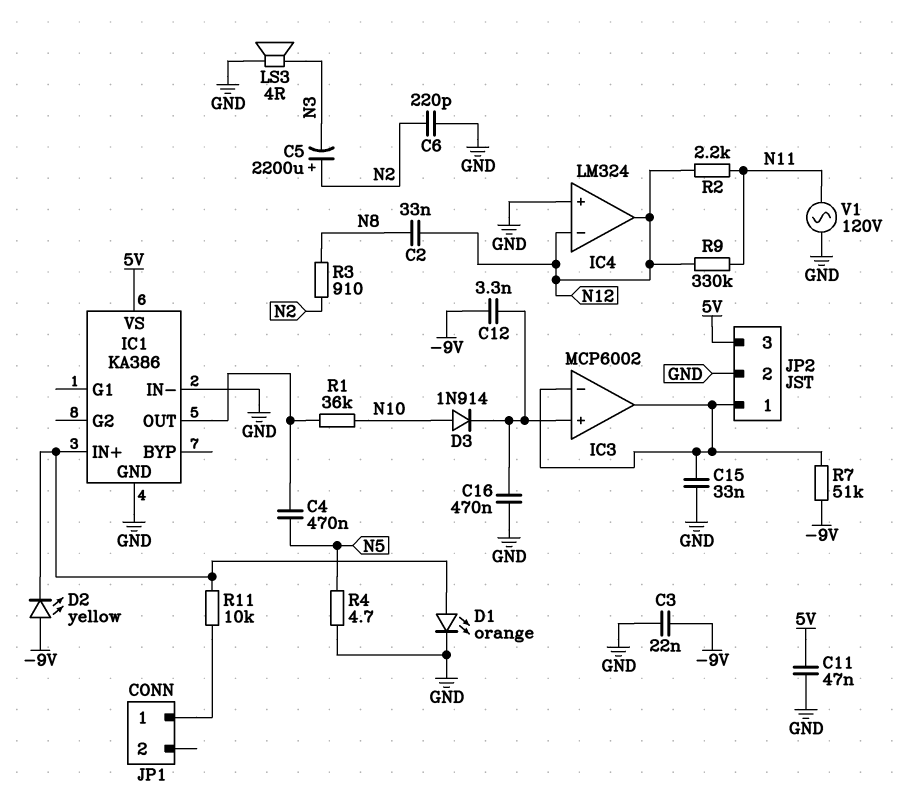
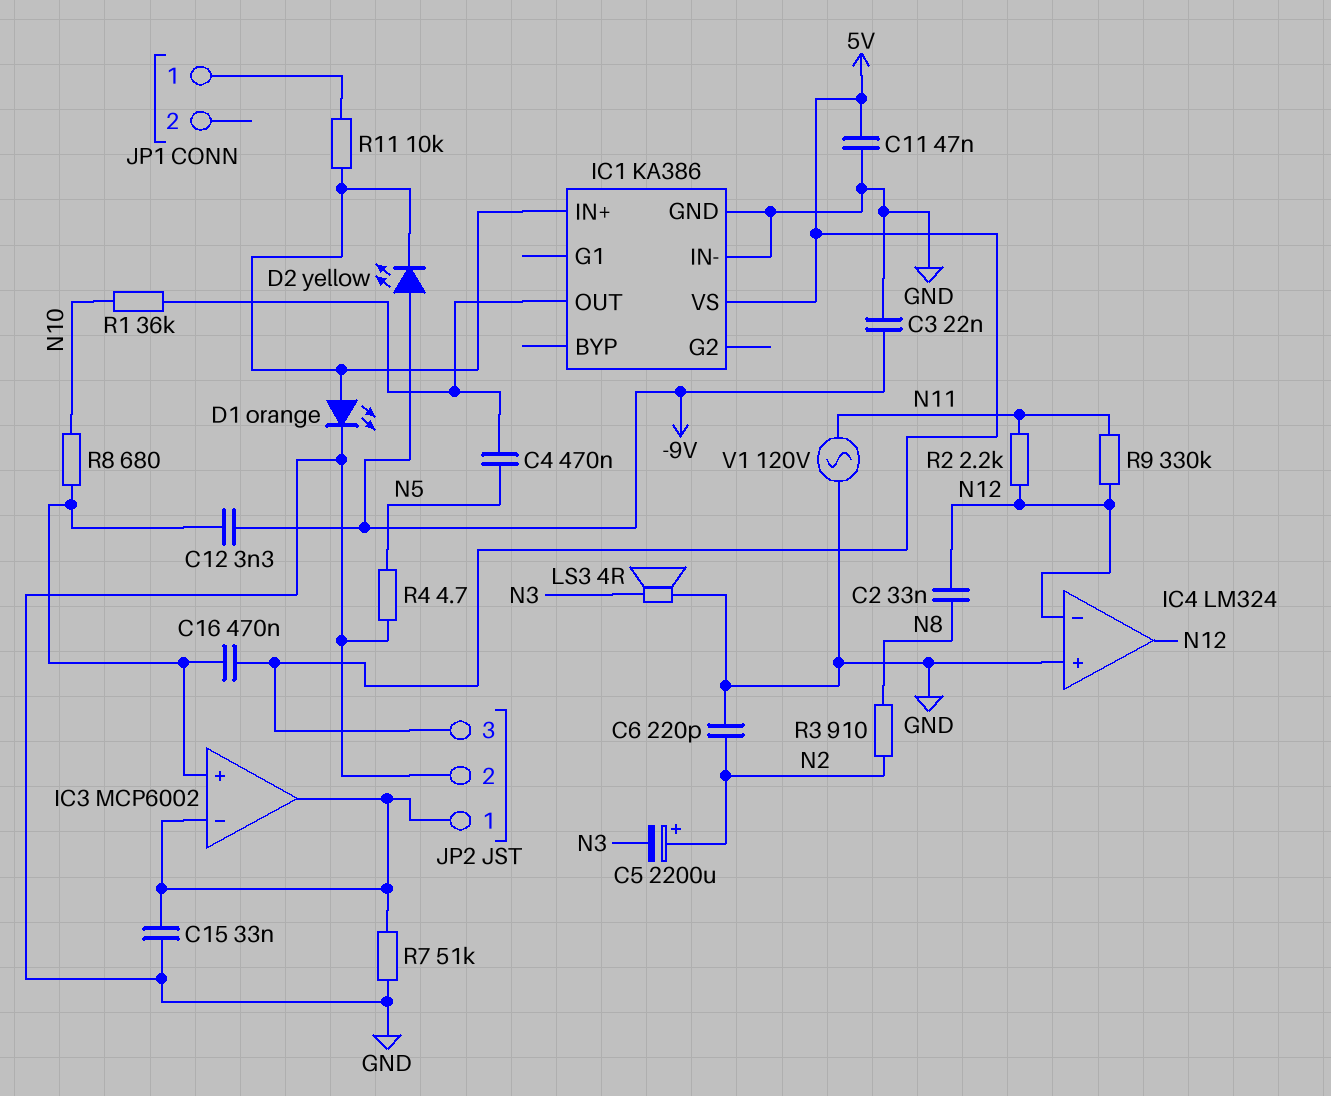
C16: 470nF (GND, IC3/in+) -> 470nF (5V, IC3/in+)
D3: diode 1N914 (A N10, K IC3/in+) -> none
R7: 51k (-9V, IC3/in-) -> 51k (GND, IC3/in-)
R8: none -> 680 (IC3/in+, N10)

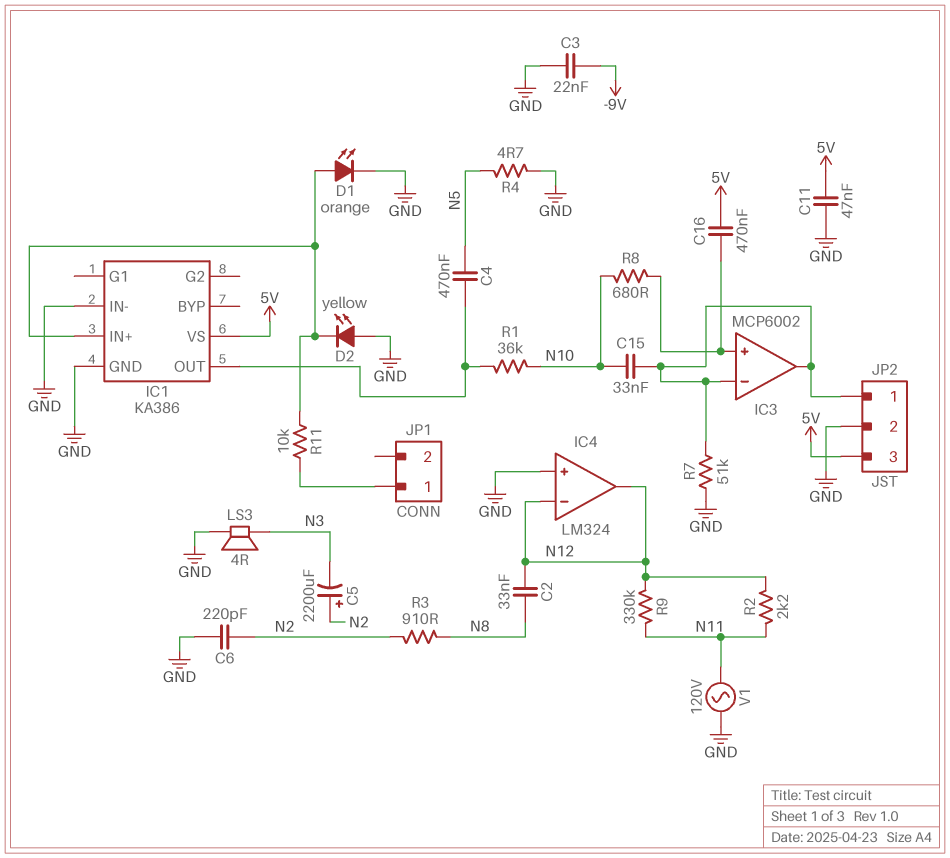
C12: 3.3nF (-9V, IC3/in+) -> none
C15: 33nF (GND, IC3/in-) -> 33nF (IC3/in-, N10)
D2: LED yellow (A -9V, K IC1/IN+) -> LED yellow (A GND, K IC1/IN+)

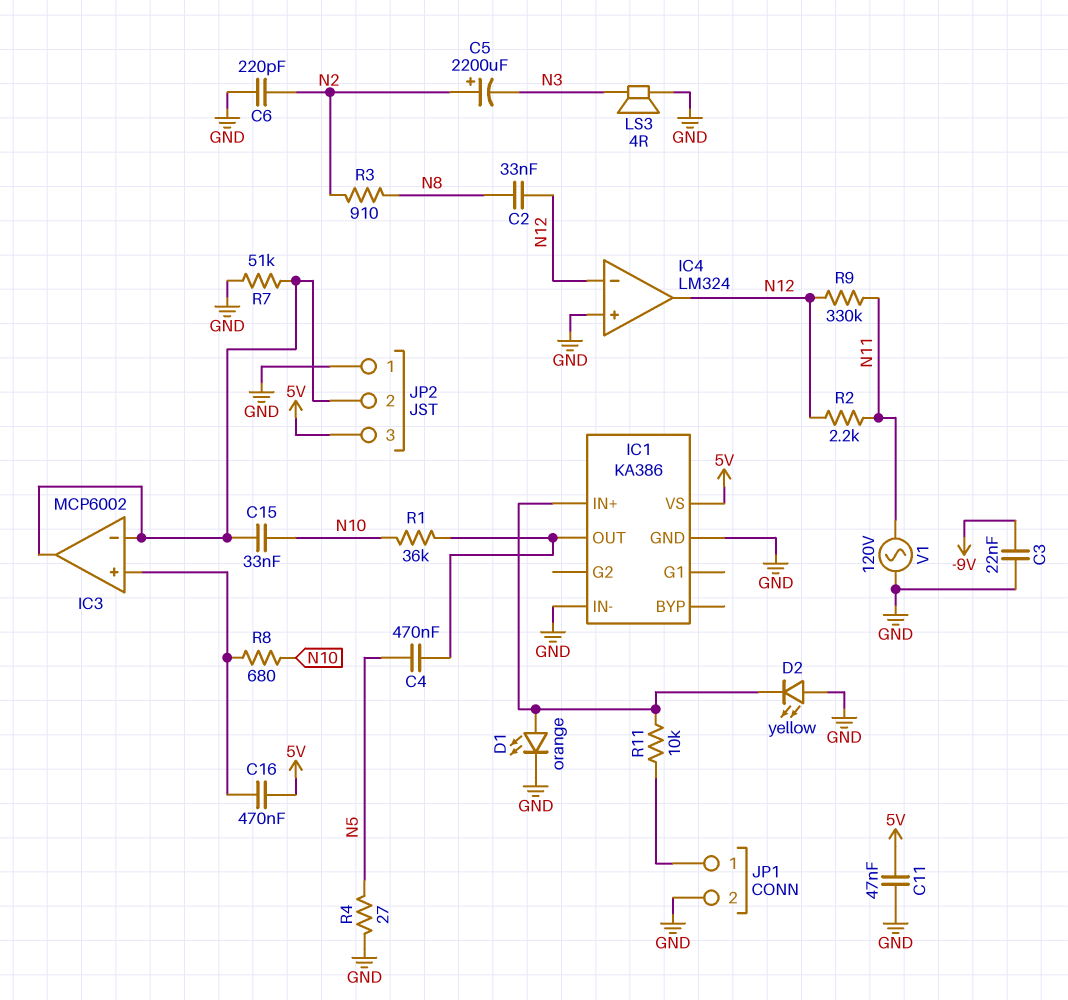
JP1 pin 2: none -> GND
JP2 pin 1: IC3/in- -> GND
JP2 pin 2: GND -> IC3/in-
R4: 4.7 (GND, N5) -> 27 (GND, N5)

